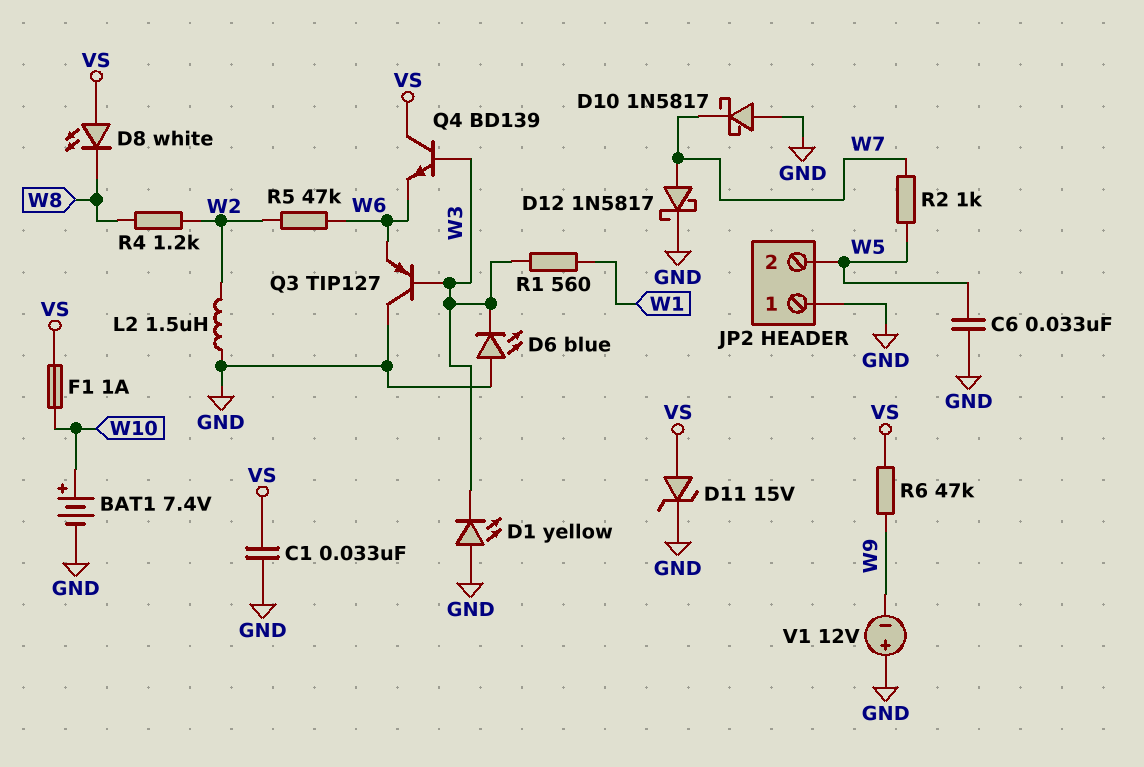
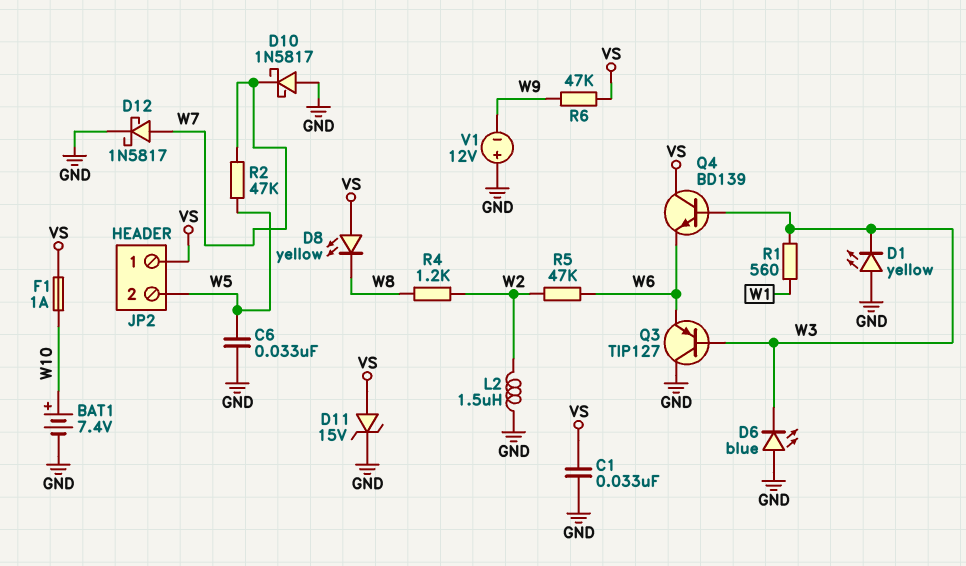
D8: LED white (A VS, K W8) -> LED yellow (A VS, K W8)
JP2 pin 1: GND -> VS
R2: 1k (W5, W7) -> 47k (W5, W7)

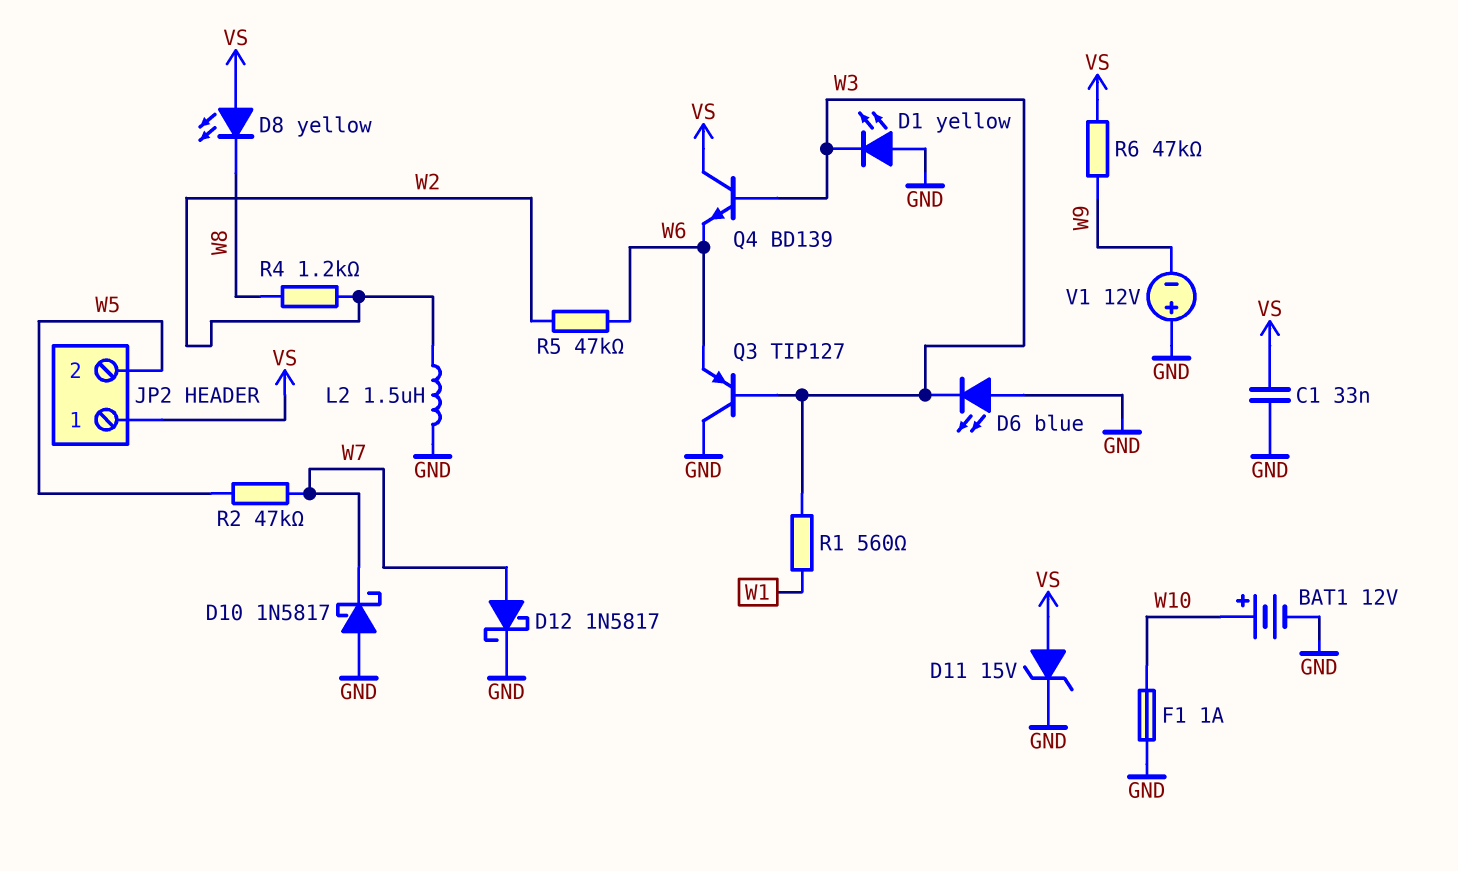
BAT1: 7.4V (plus W10, minus GND) -> 12V (plus W10, minus GND)
C6: 33nF (GND, W5) -> none
F1: 1A (VS, W10) -> 1A (GND, W10)

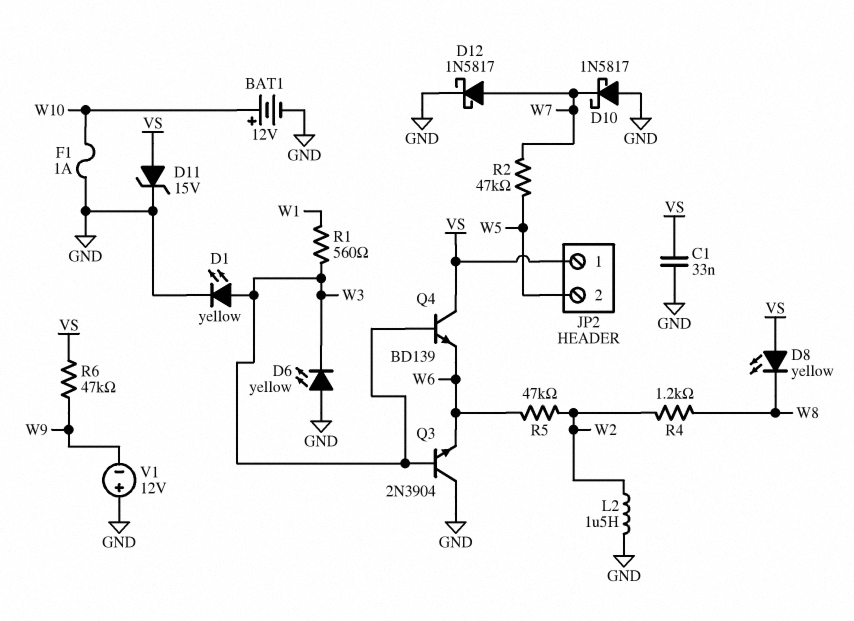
D1: LED yellow (A GND, K W3) -> LED yellow (A W3, K GND)
D6: LED blue (A GND, K W3) -> LED yellow (A GND, K W3)
Q3: PNP TIP127 (B W3, C GND, E W6) -> NPN 2N3904 (B W3, C GND, E W6)

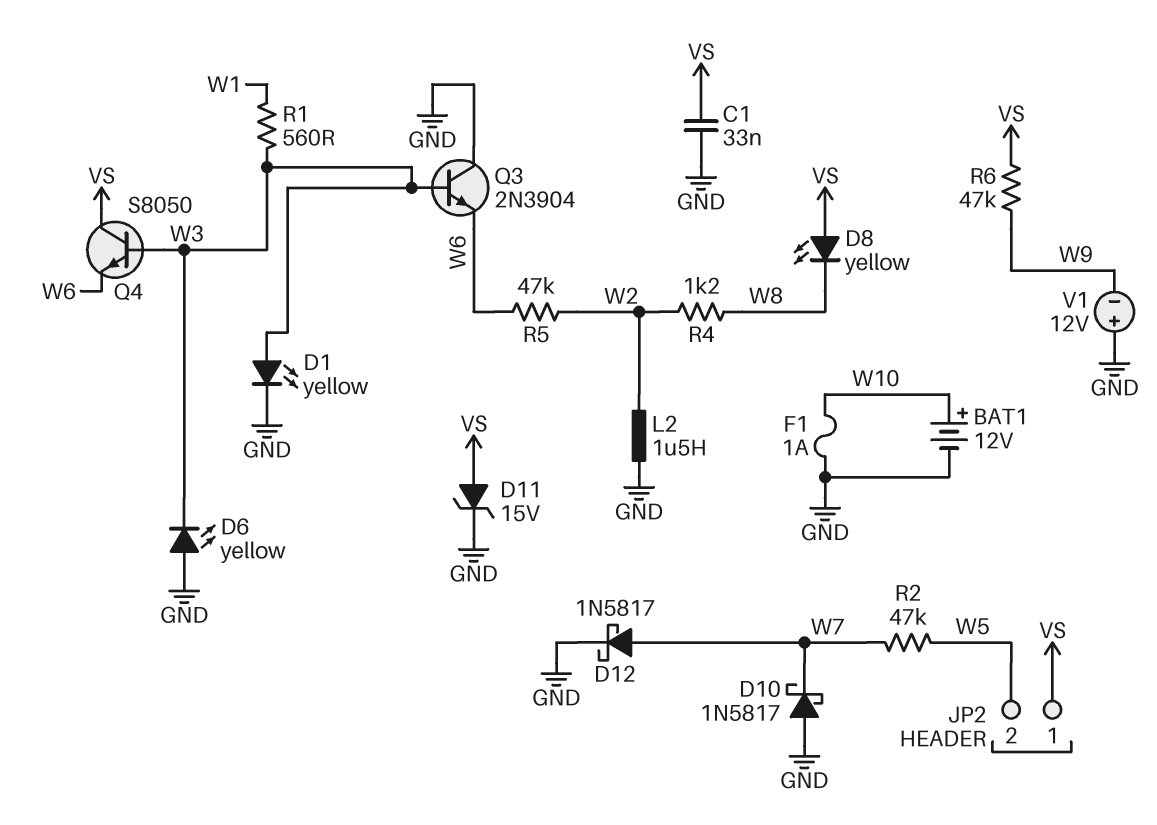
Q4: NPN BD139 (B W3, C VS, E W6) -> NPN S8050 (B W3, C VS, E W6)

